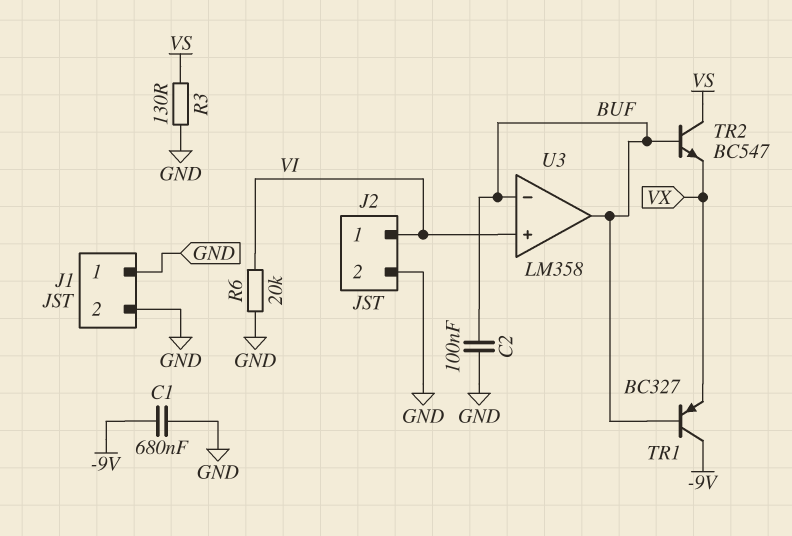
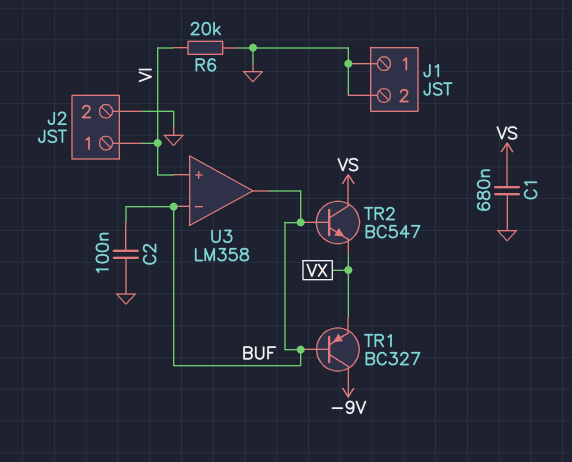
C1: 680nF (-9V, GND) -> 680nF (GND, VS)
R3: 130 (GND, VS) -> none

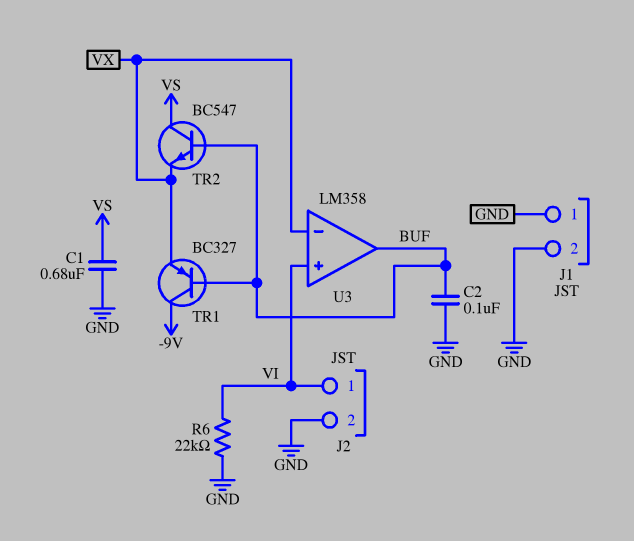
R6: 20k (GND, VI) -> 22k (GND, VI)
U3 pin in-: BUF -> VX

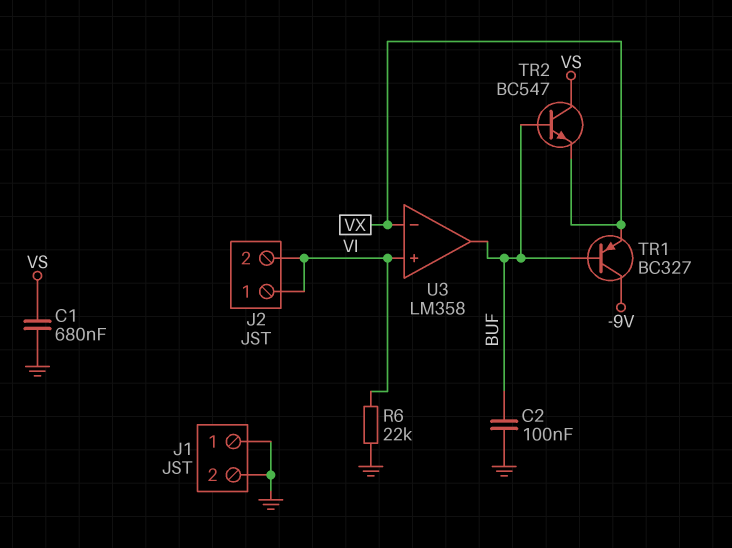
J2 pin 2: GND -> VI

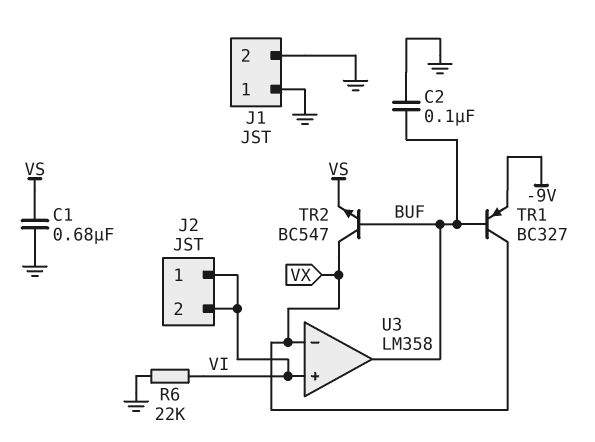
TR1: PNP BC327 (B BUF, C -9V, E VX) -> PNP BC327 (B BUF, C VX, E -9V)
TR2: NPN BC547 (B BUF, C VS, E VX) -> NPN BC547 (B BUF, C VX, E VS)

